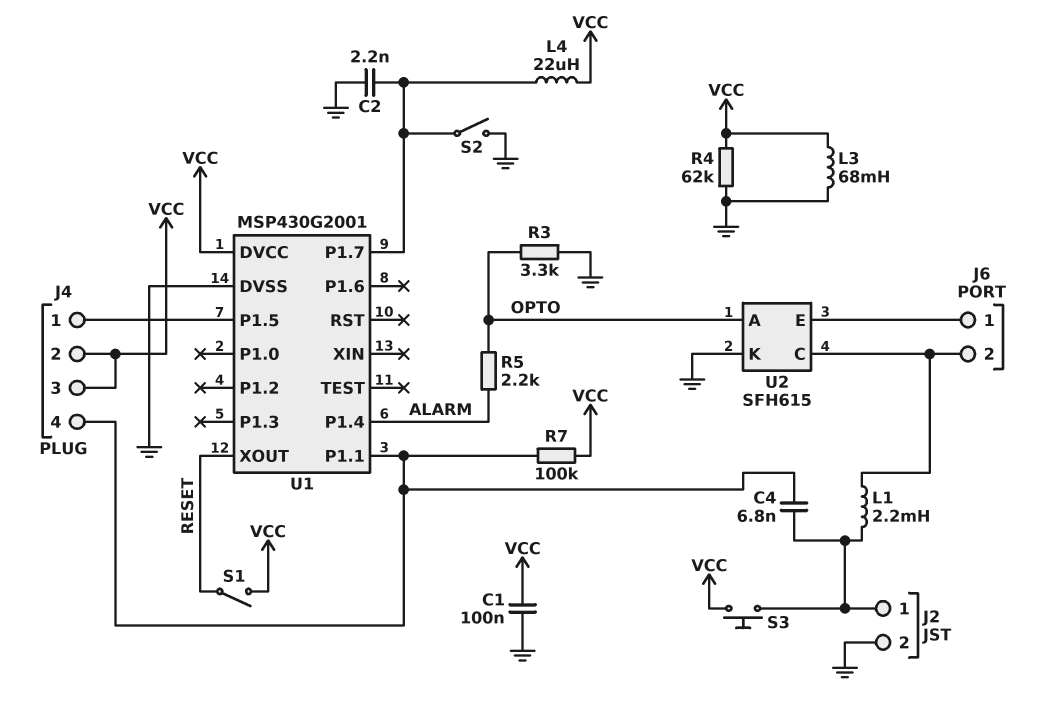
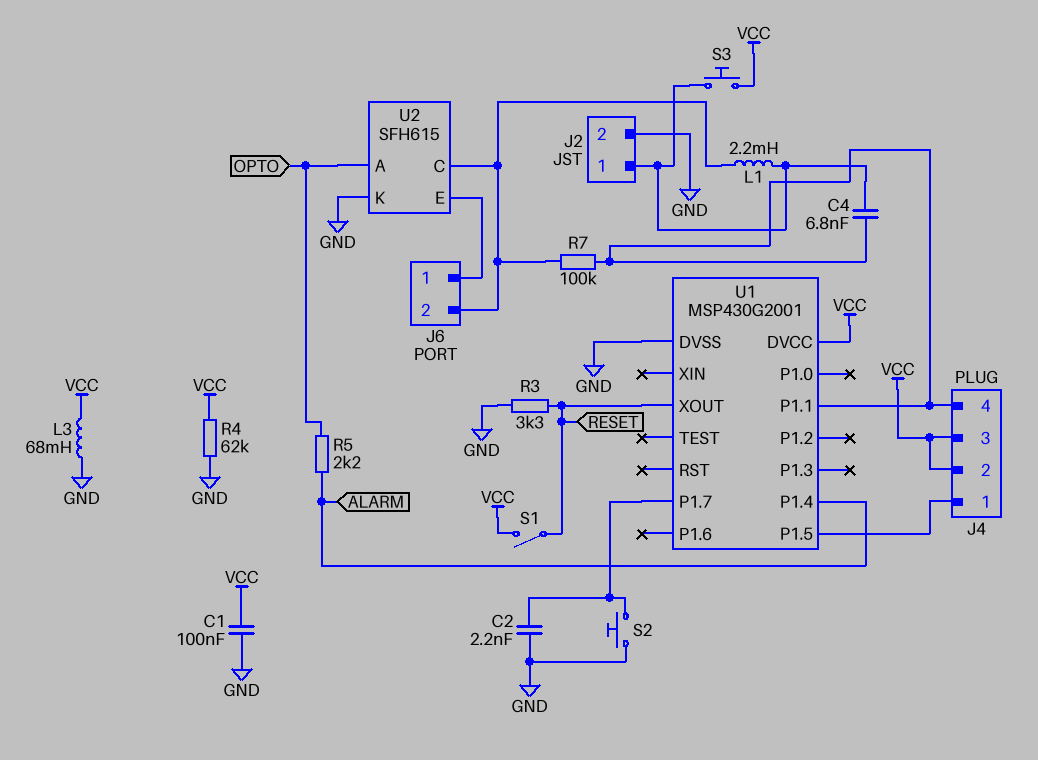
L4: 22uH (U1/P1.7, VCC) -> none
R3: 3.3k (GND, OPTO) -> 3.3k (GND, RESET)
R7: 100k (J4/4, VCC) -> 100k (J4/4, J6/2)
S2: switch (GND, U1/P1.7) -> button (GND, U1/P1.7)

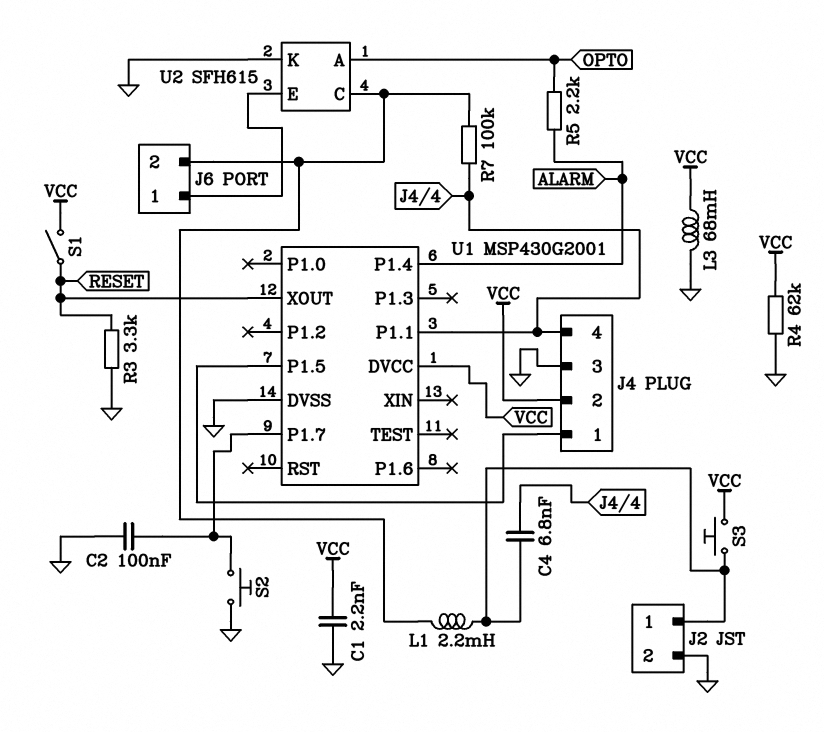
C1: 100nF (GND, VCC) -> 2.2nF (GND, VCC)
C2: 2.2nF (GND, U1/P1.7) -> 100nF (GND, U1/P1.7)
J4 pin 3: VCC -> GND

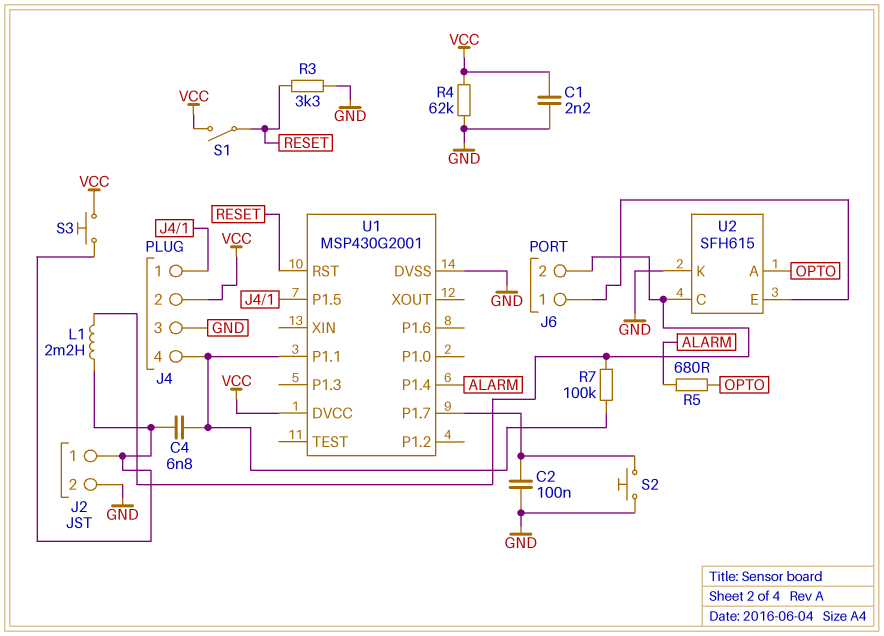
L3: 68mH (GND, VCC) -> none
R5: 2.2k (ALARM, OPTO) -> 680 (ALARM, OPTO)
U1 pin RST: none -> RESET
U1 pin XOUT: RESET -> none

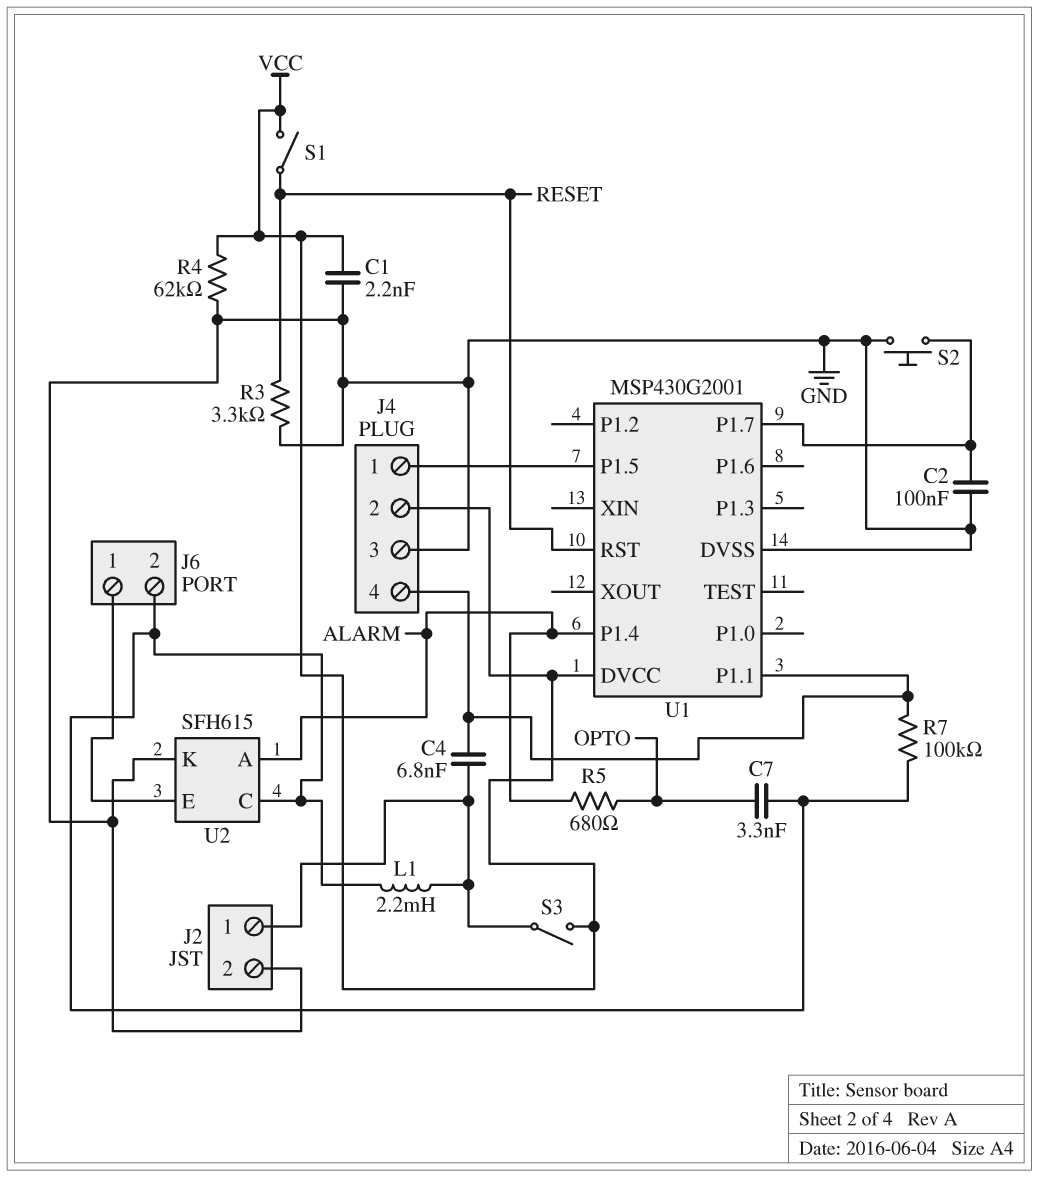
C7: none -> 3.3nF (J6/2, OPTO)
S3: button (J2/1, VCC) -> switch (J2/1, VCC)
U2 pin A: OPTO -> ALARM

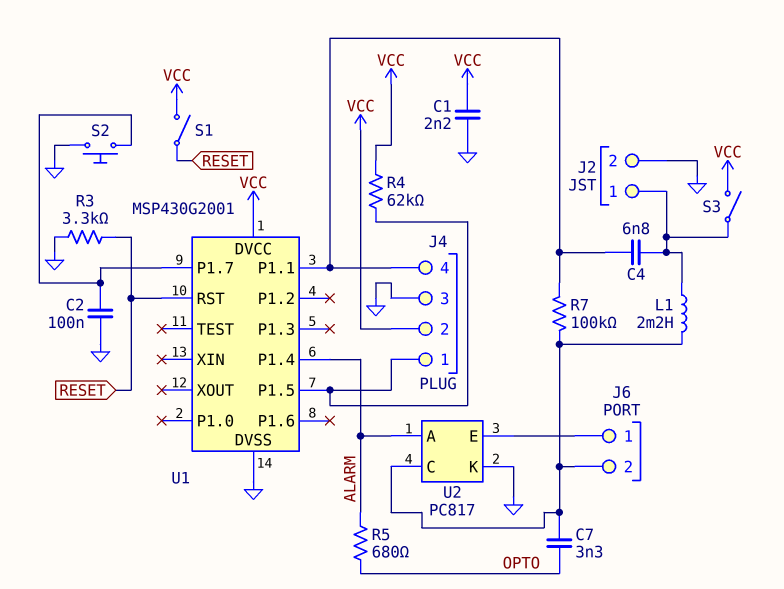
R4: 62k (GND, VCC) -> 62k (J4/1, VCC)
U2: SFH615 -> PC817

